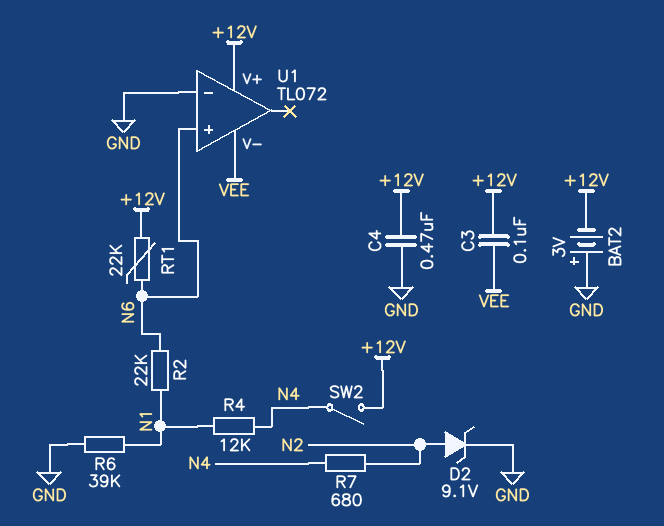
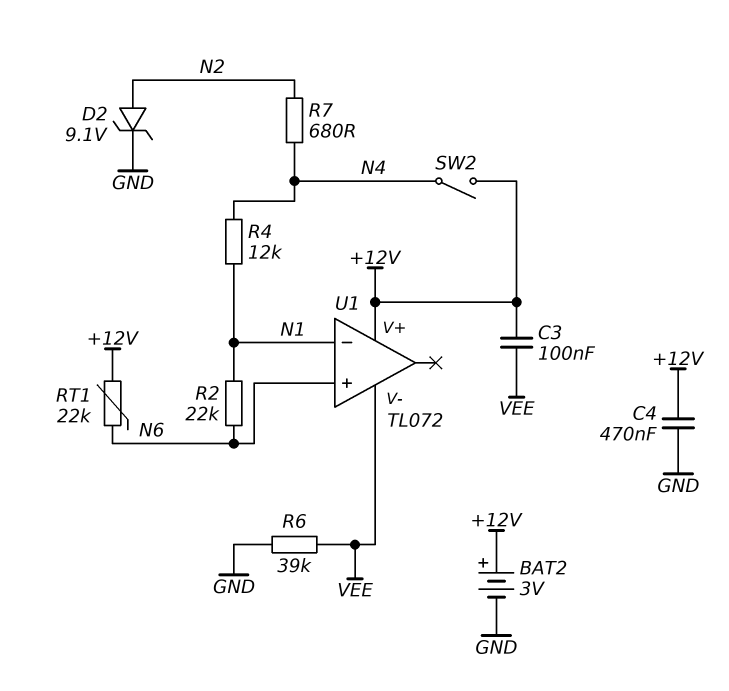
BAT2: 3V (plus GND, minus +12V) -> 3V (plus +12V, minus GND)
R6: 39k (GND, N1) -> 39k (GND, VEE)
U1 pin in-: GND -> N1

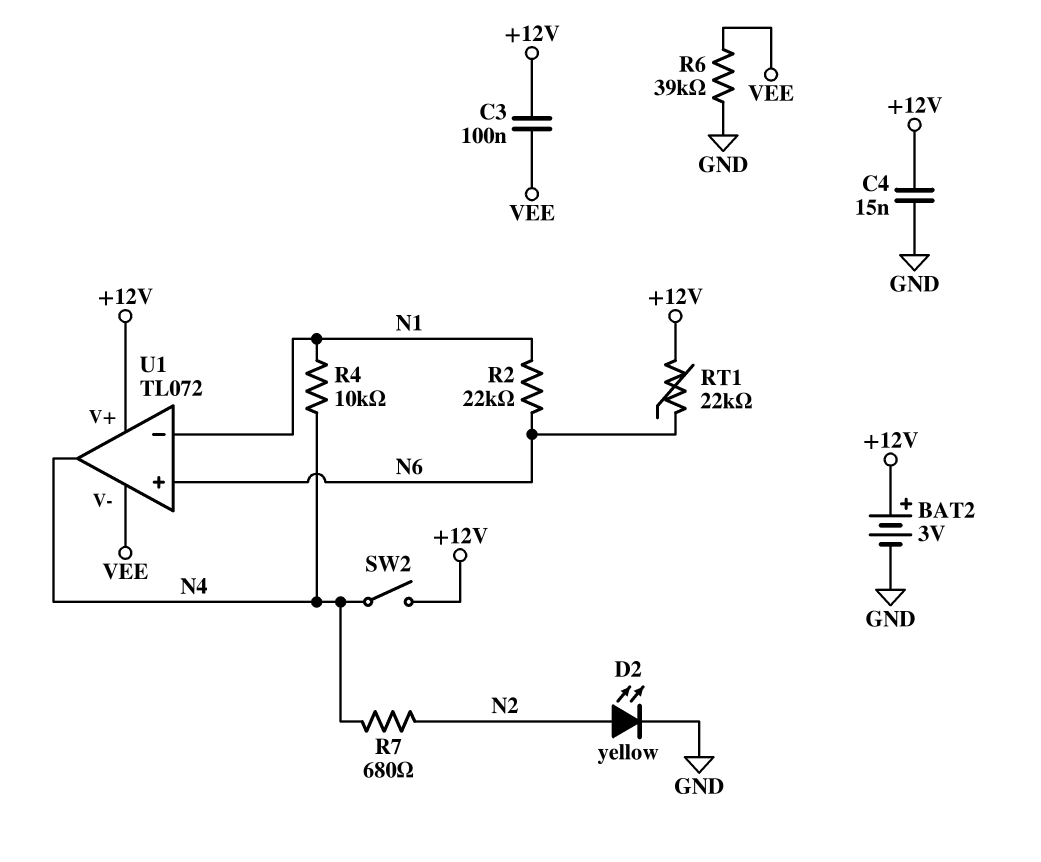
C4: 470nF (+12V, GND) -> 15nF (+12V, GND)
D2: zener 9.1V (A N2, K GND) -> LED yellow (A N2, K GND)
R4: 12k (N1, N4) -> 10k (N1, N4)
U1 pin out: none -> N4

